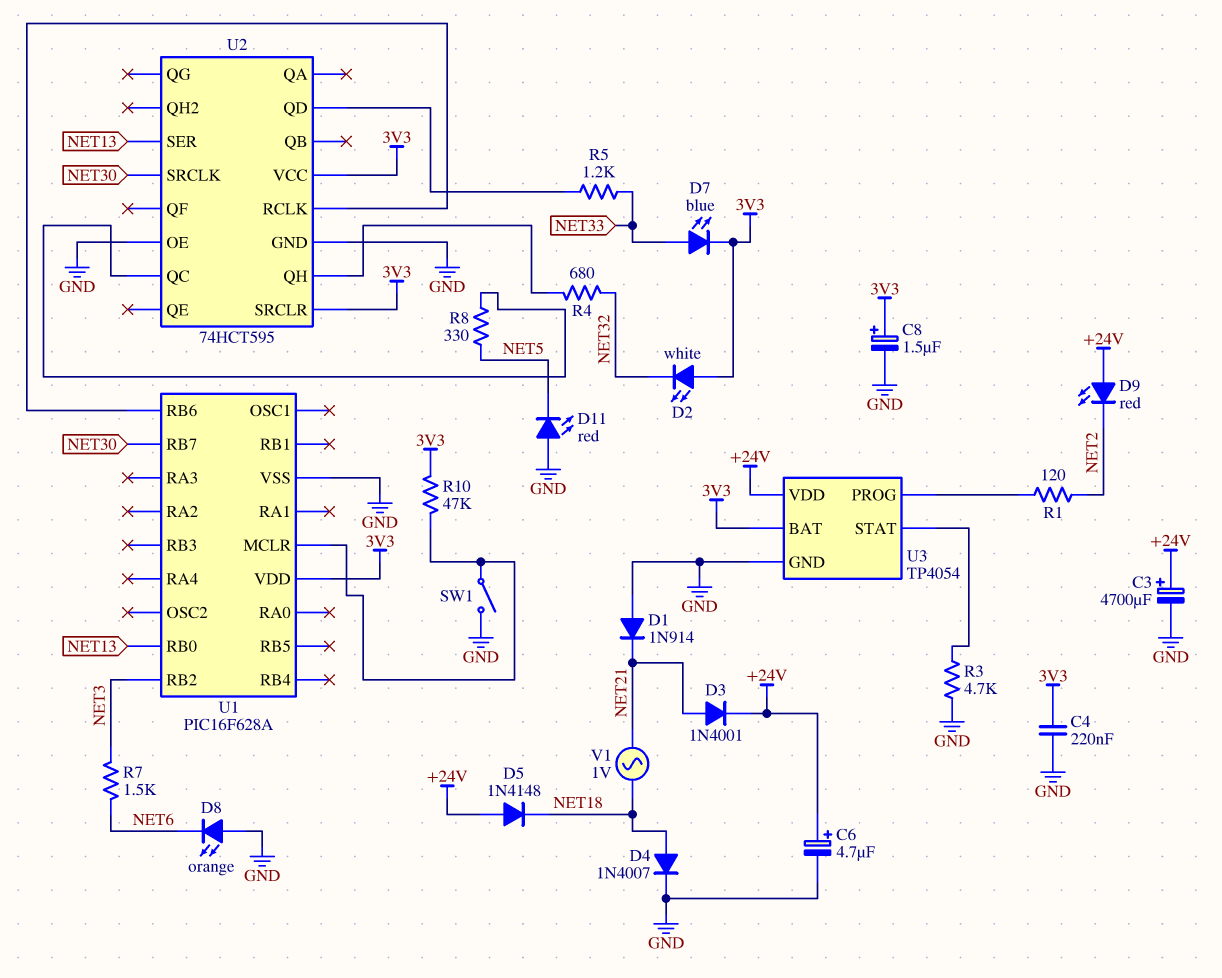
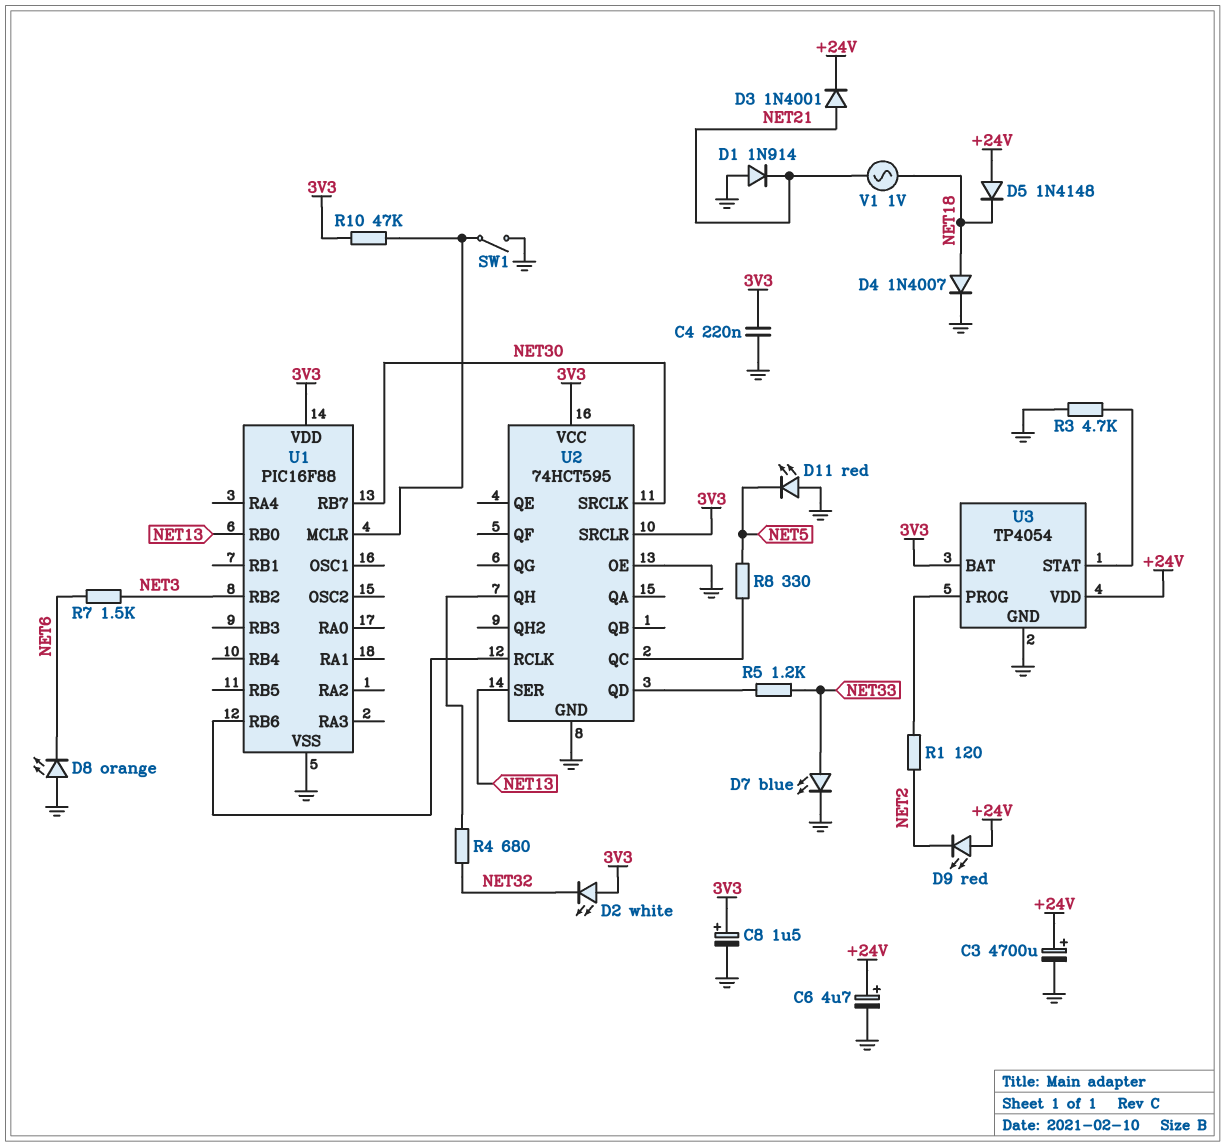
D7: LED blue (A NET33, K 3V3) -> LED blue (A NET33, K GND)
U1: PIC16F628A -> PIC16F88

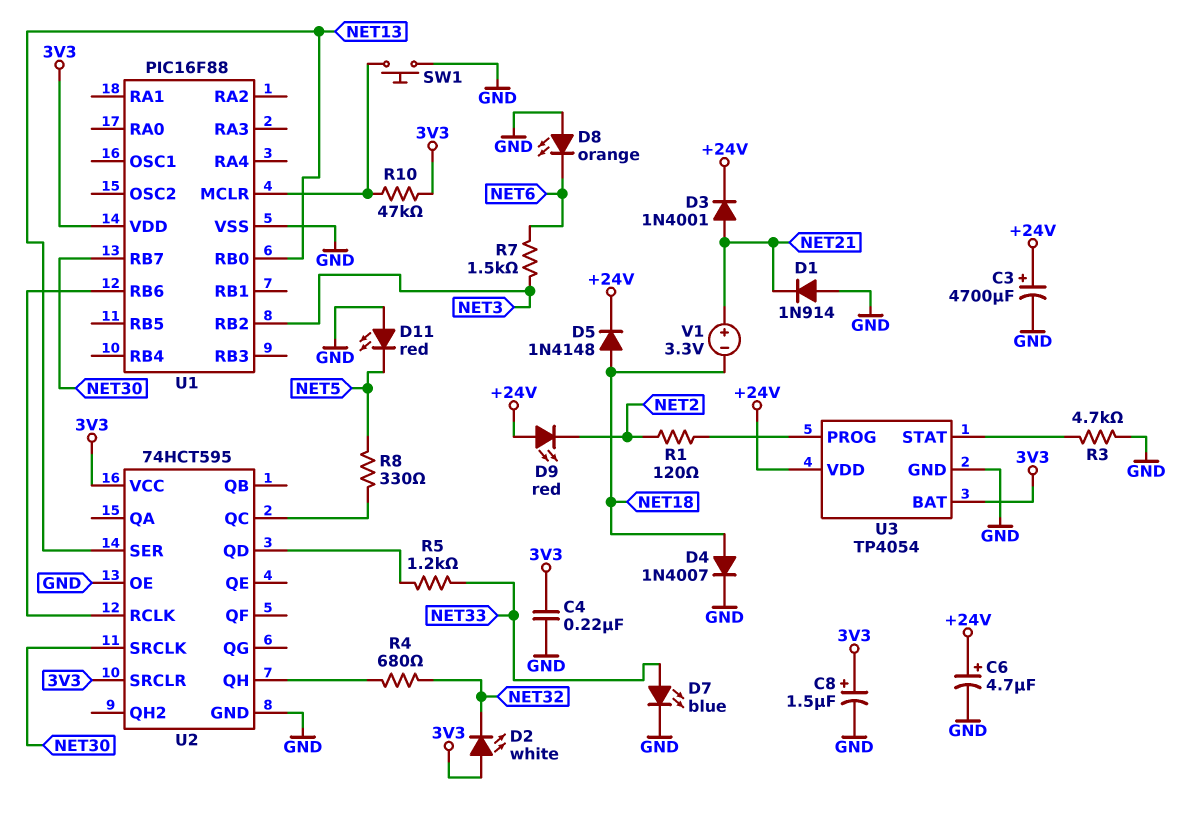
D5: diode 1N4148 (A +24V, K NET18) -> diode 1N4148 (A NET18, K +24V)
SW1: switch (GND, U1/MCLR) -> button (GND, U1/MCLR)
V1: AC 1V (NET18, NET21) -> 3.3V (plus NET21, minus NET18)

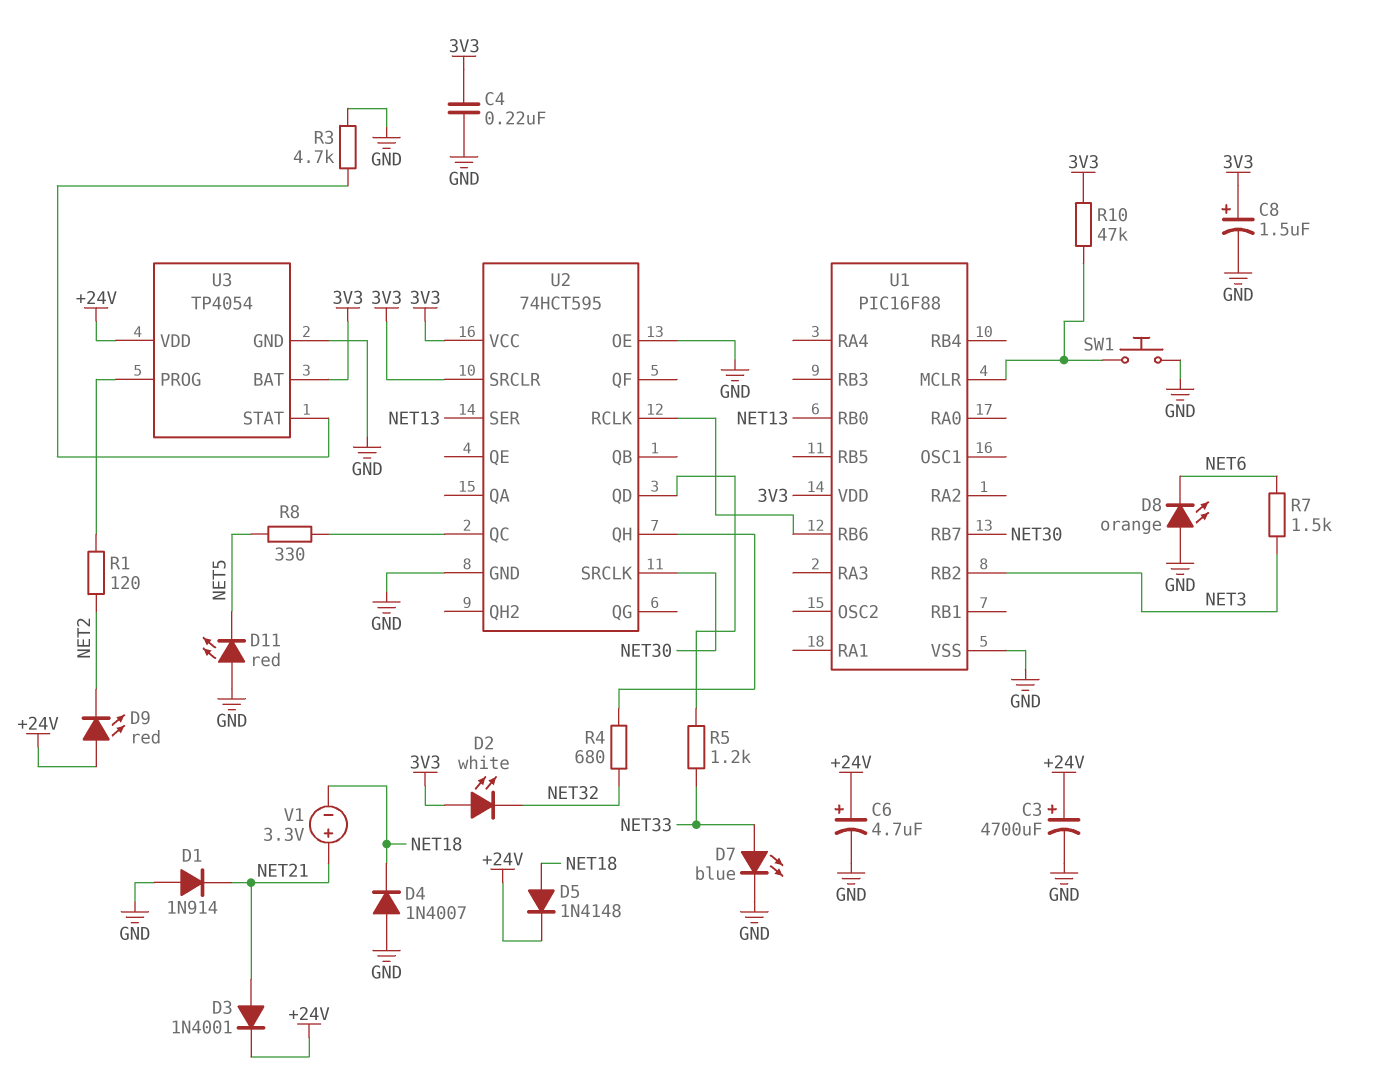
D4: diode 1N4007 (A NET18, K GND) -> diode 1N4007 (A GND, K NET18)

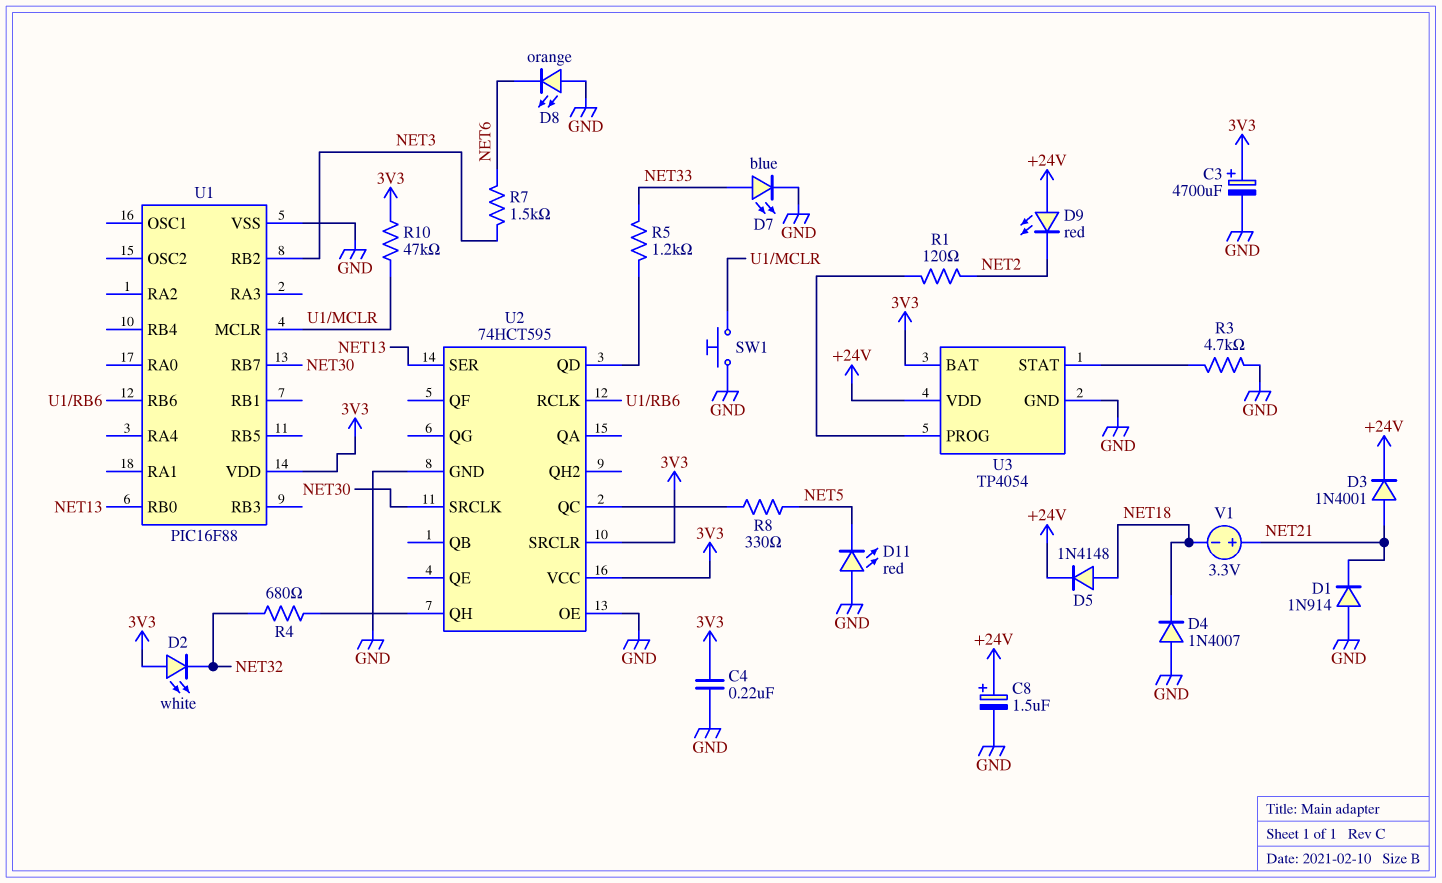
C3: 4700uF (plus +24V, minus GND) -> 4700uF (plus 3V3, minus GND)
C6: 4.7uF (plus +24V, minus GND) -> none
C8: 1.5uF (plus 3V3, minus GND) -> 1.5uF (plus +24V, minus GND)

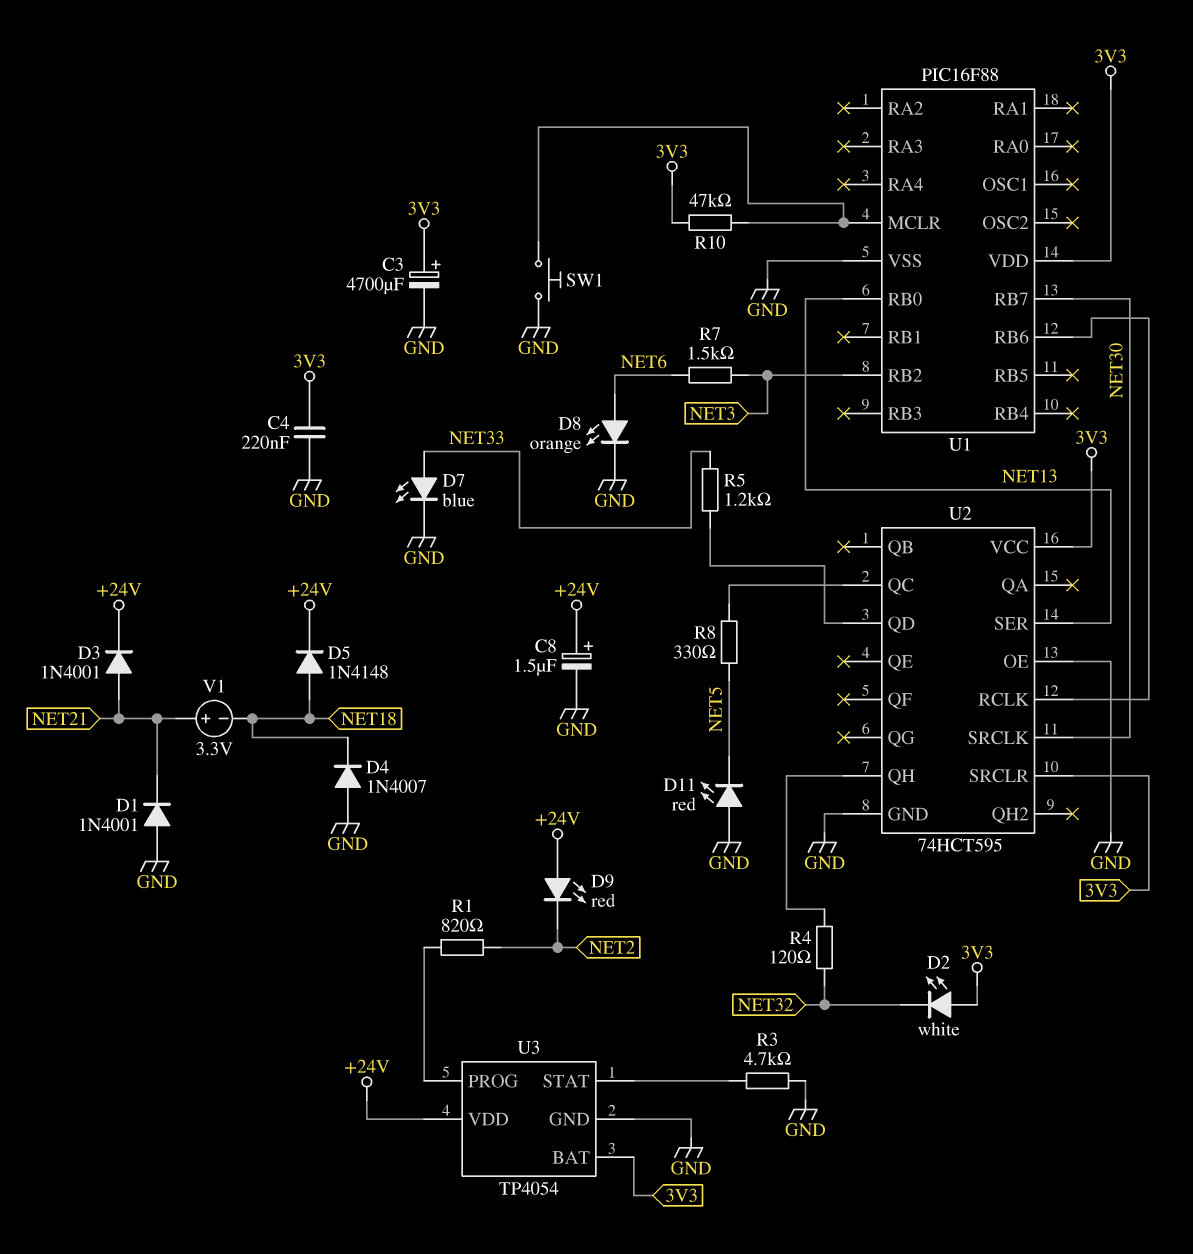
D1: diode 1N914 (A GND, K NET21) -> diode 1N4001 (A GND, K NET21)
D8: LED orange (A GND, K NET6) -> LED orange (A NET6, K GND)
R1: 120 (NET2, U3/PROG) -> 820 (NET2, U3/PROG)
R4: 680 (NET32, U2/QH) -> 120 (NET32, U2/QH)

